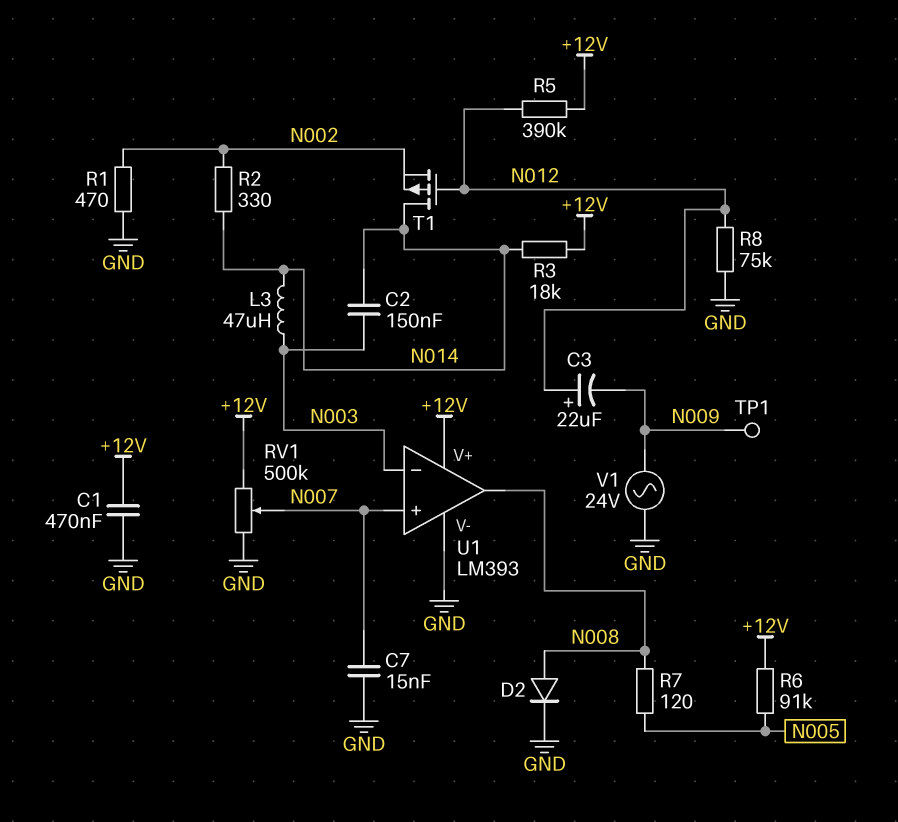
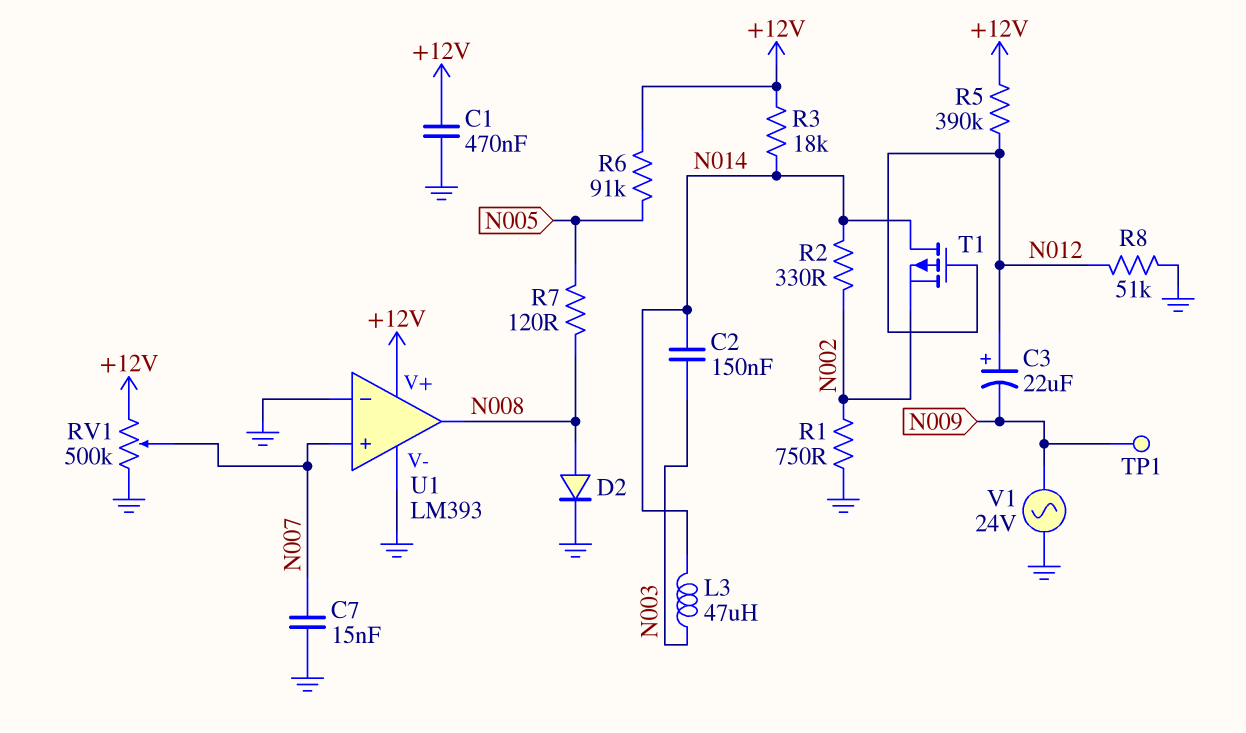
R1: 470 (GND, N002) -> 750 (GND, N002)
R8: 75k (GND, N012) -> 51k (GND, N012)
U1 pin in-: N003 -> GND

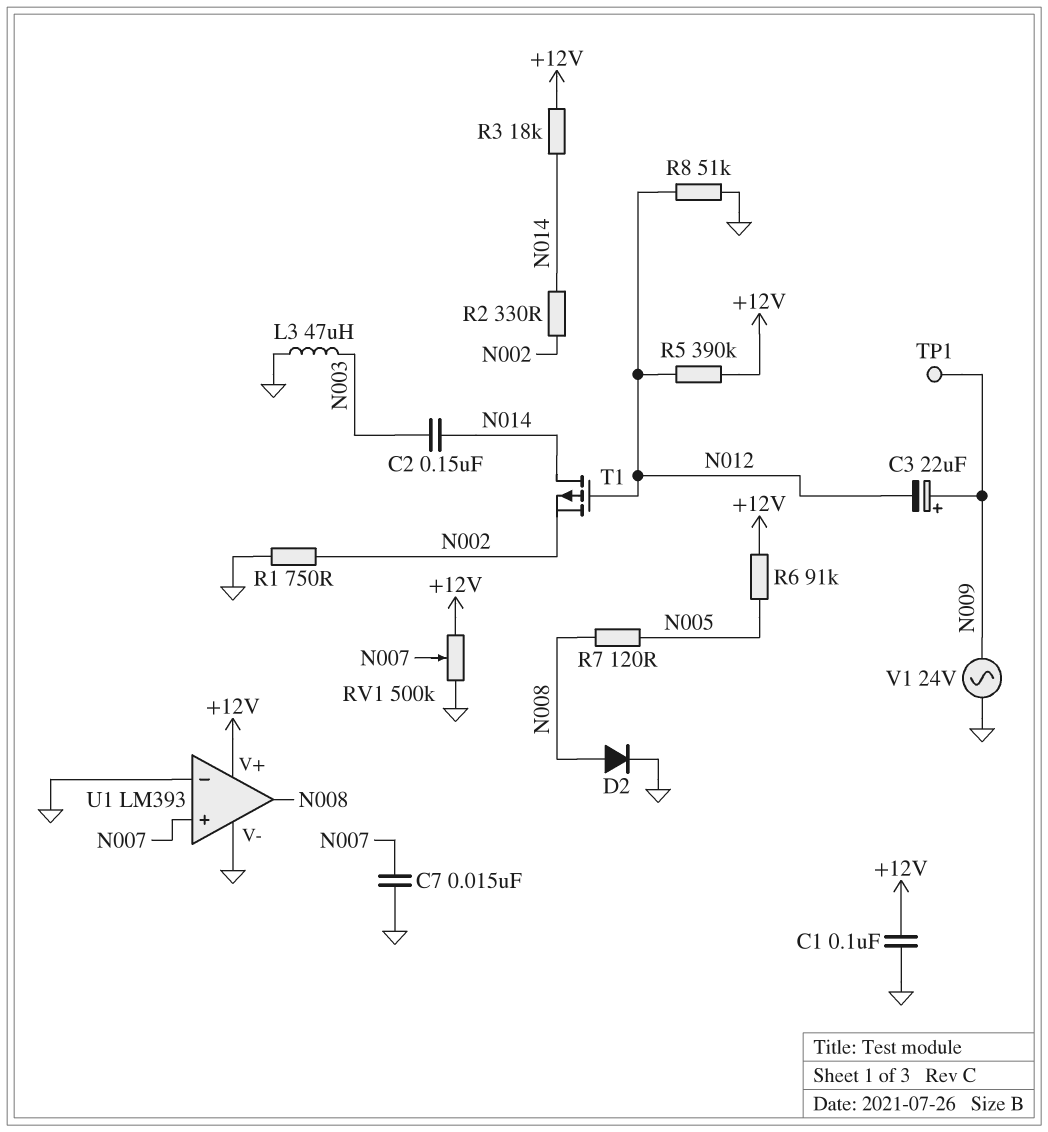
C1: 470nF (+12V, GND) -> 100nF (+12V, GND)
C3: 22uF (plus N012, minus N009) -> 22uF (plus N009, minus N012)
L3: 47uH (N003, N014) -> 47uH (GND, N003)

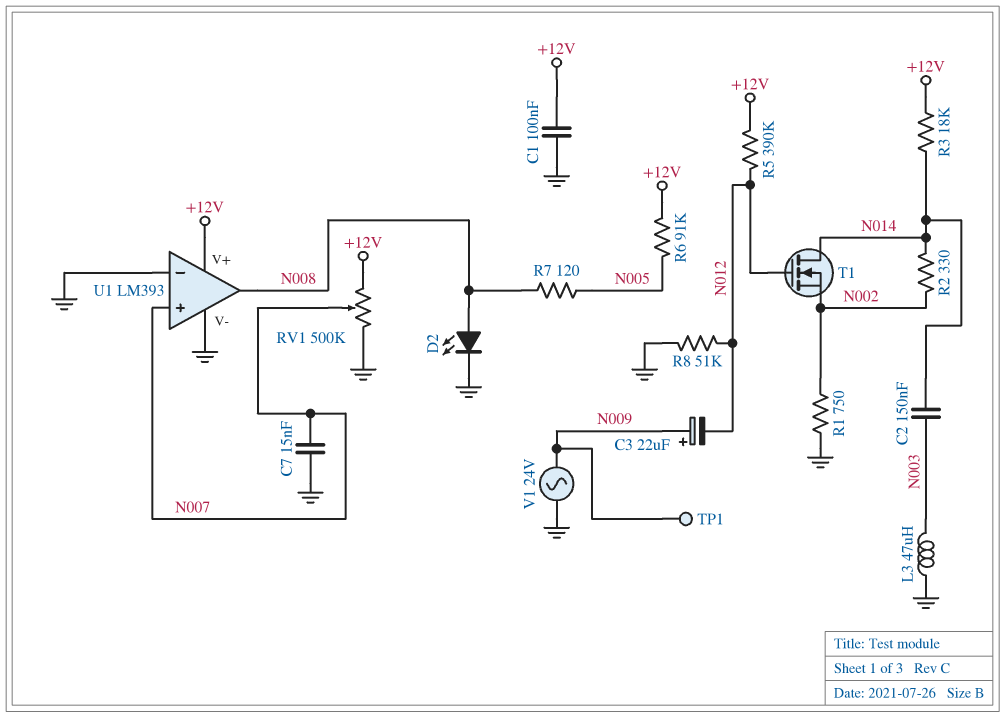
D2: diode (A N008, K GND) -> LED (A N008, K GND)
T1: PMOS (G N012, D N014, S N002) -> NMOS (G N012, D N014, S N002)

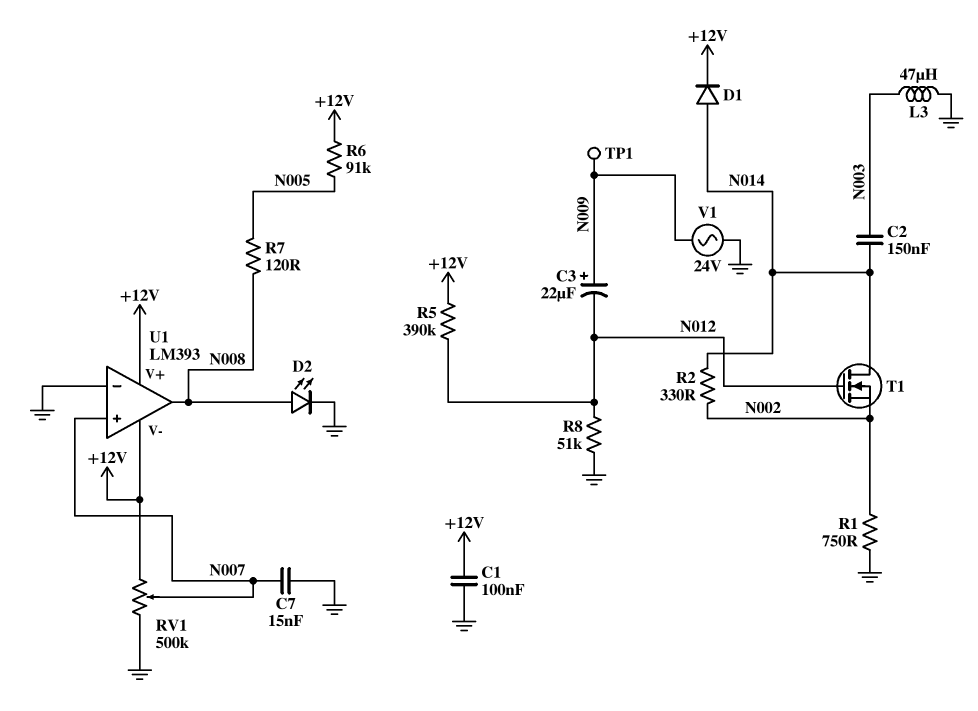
D1: none -> diode (A N014, K +12V)
R3: 18k (+12V, N014) -> none
U1 pin V-: GND -> +12V

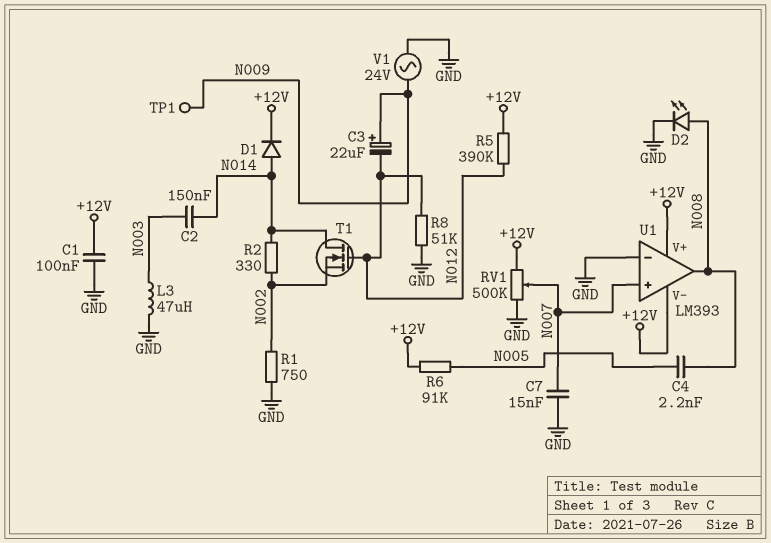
C4: none -> 2.2nF (N005, N008)
R7: 120 (N005, N008) -> none

